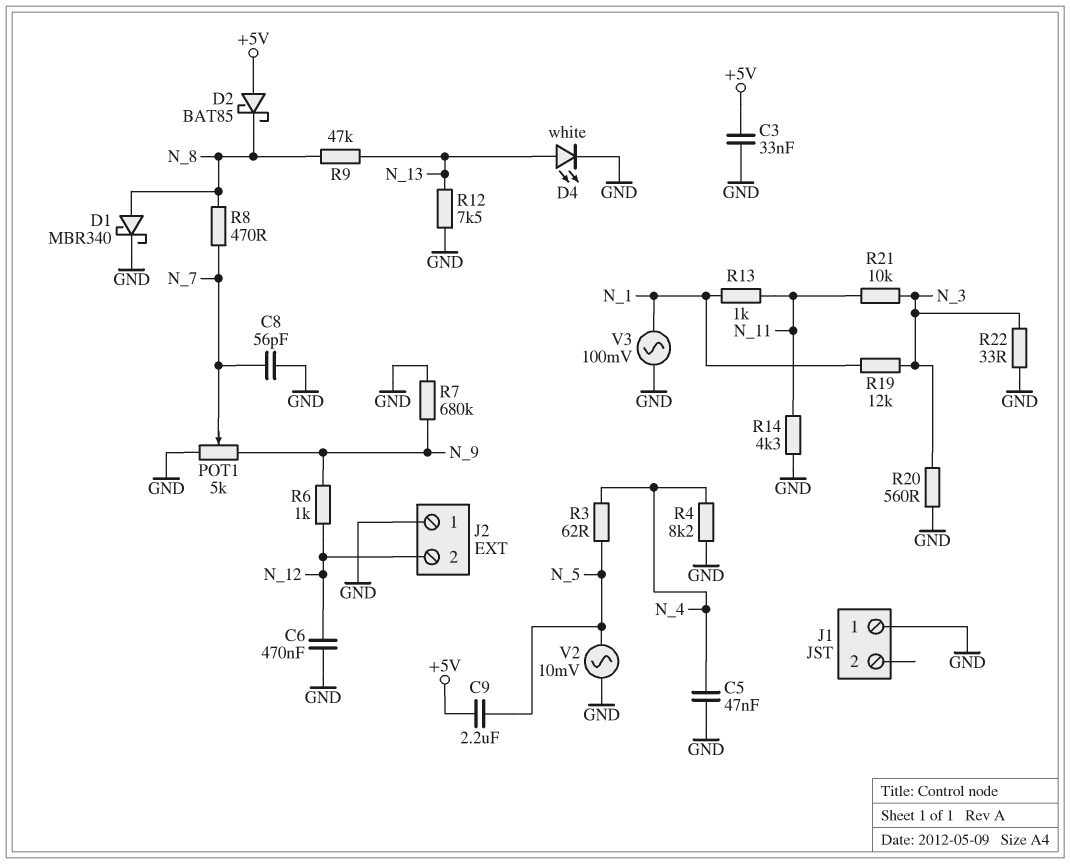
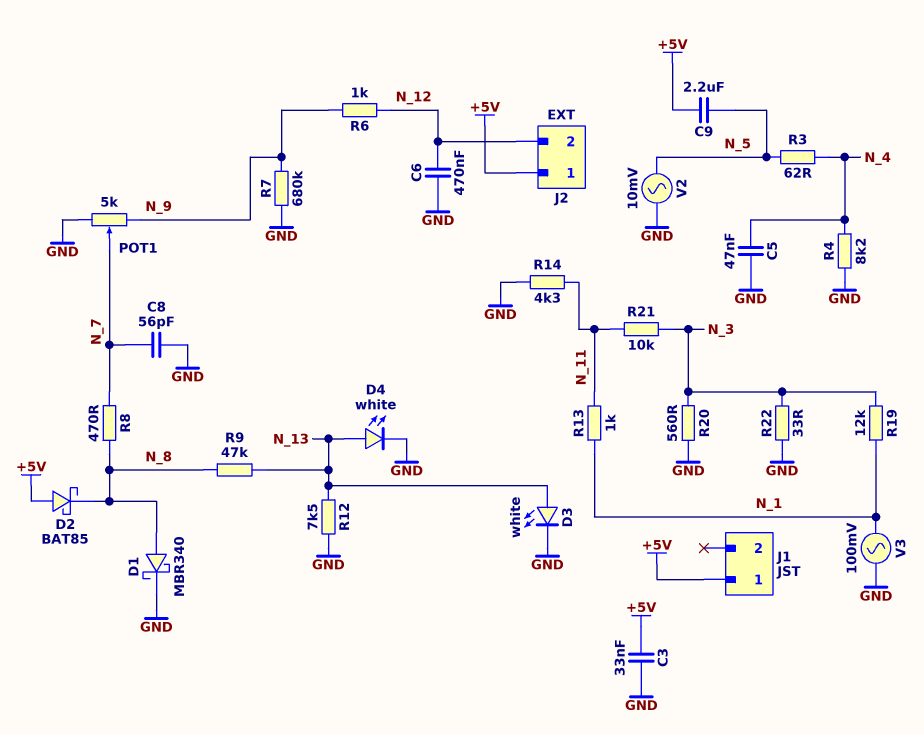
D3: none -> LED white (A N_13, K GND)
J1 pin 1: GND -> +5V
J2 pin 1: GND -> +5V

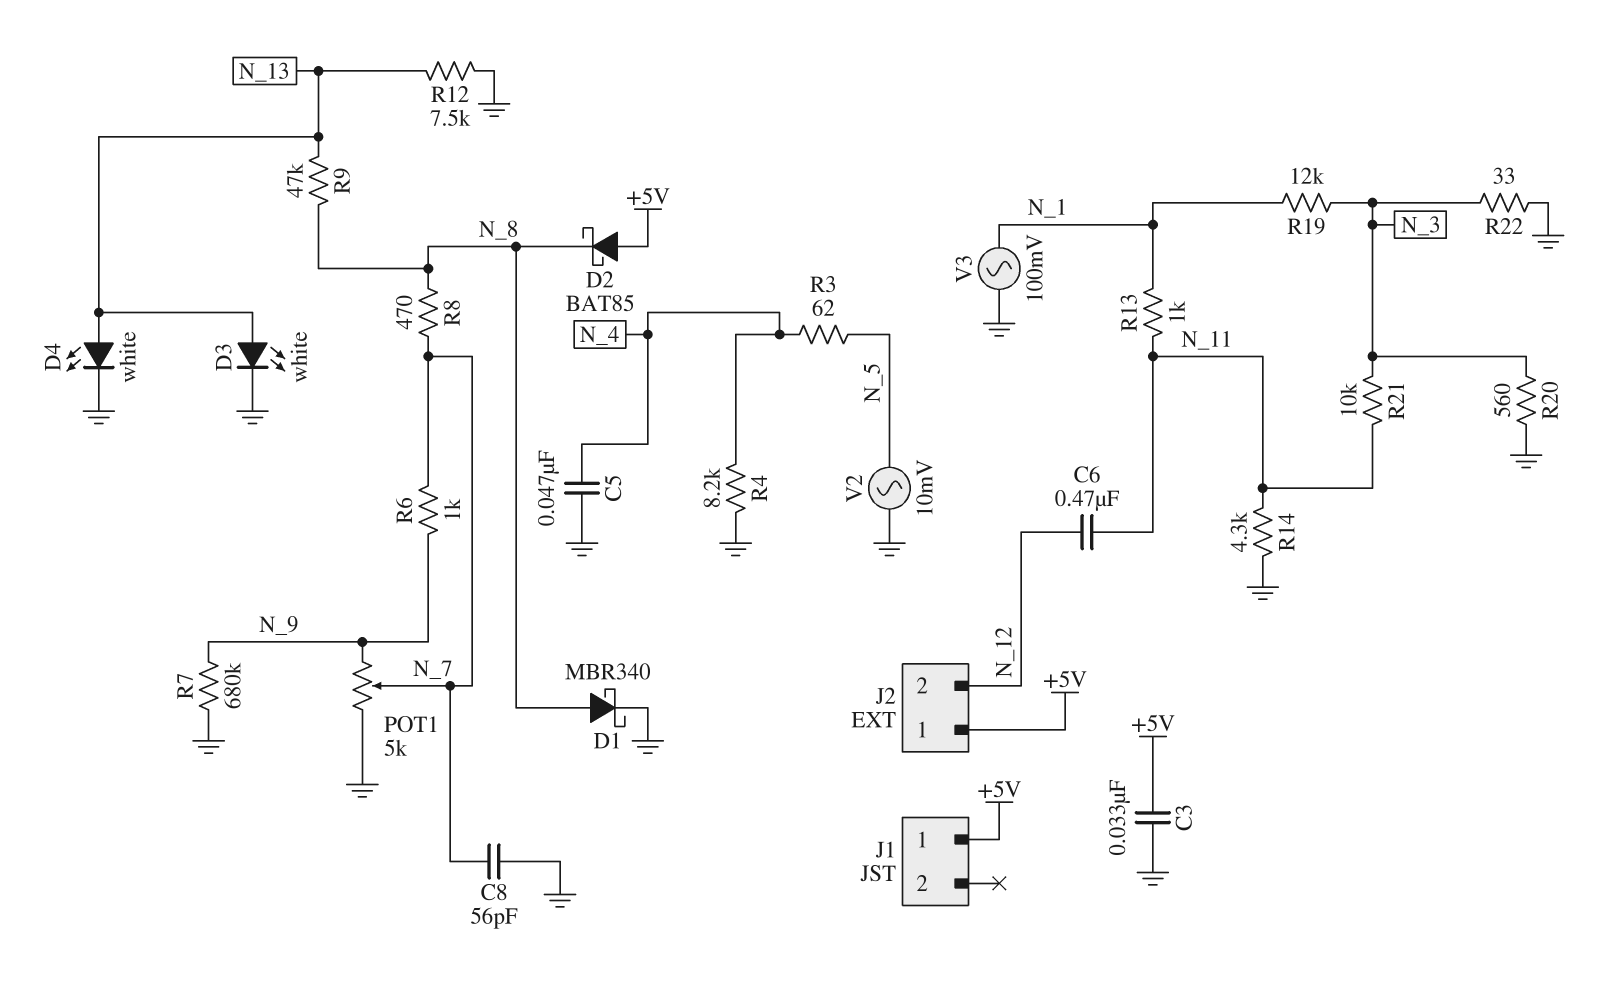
C6: 470nF (GND, N_12) -> 470nF (N_11, N_12)
C9: 2.2uF (+5V, N_5) -> none
R6: 1k (N_9, N_12) -> 1k (N_7, N_9)

